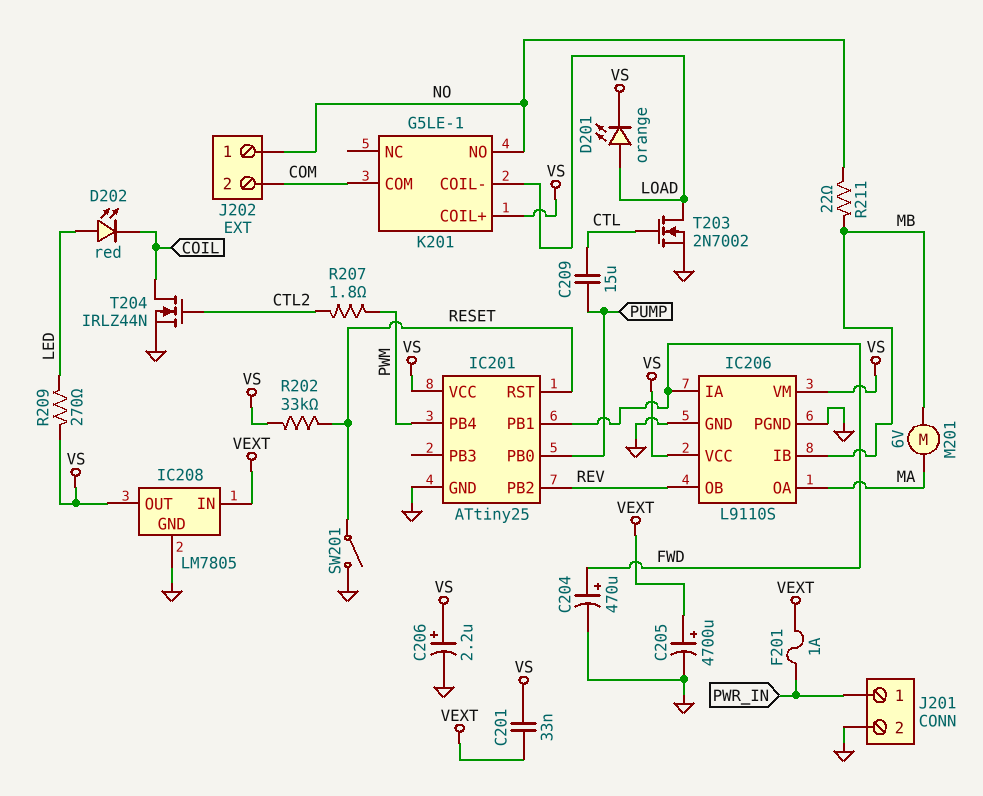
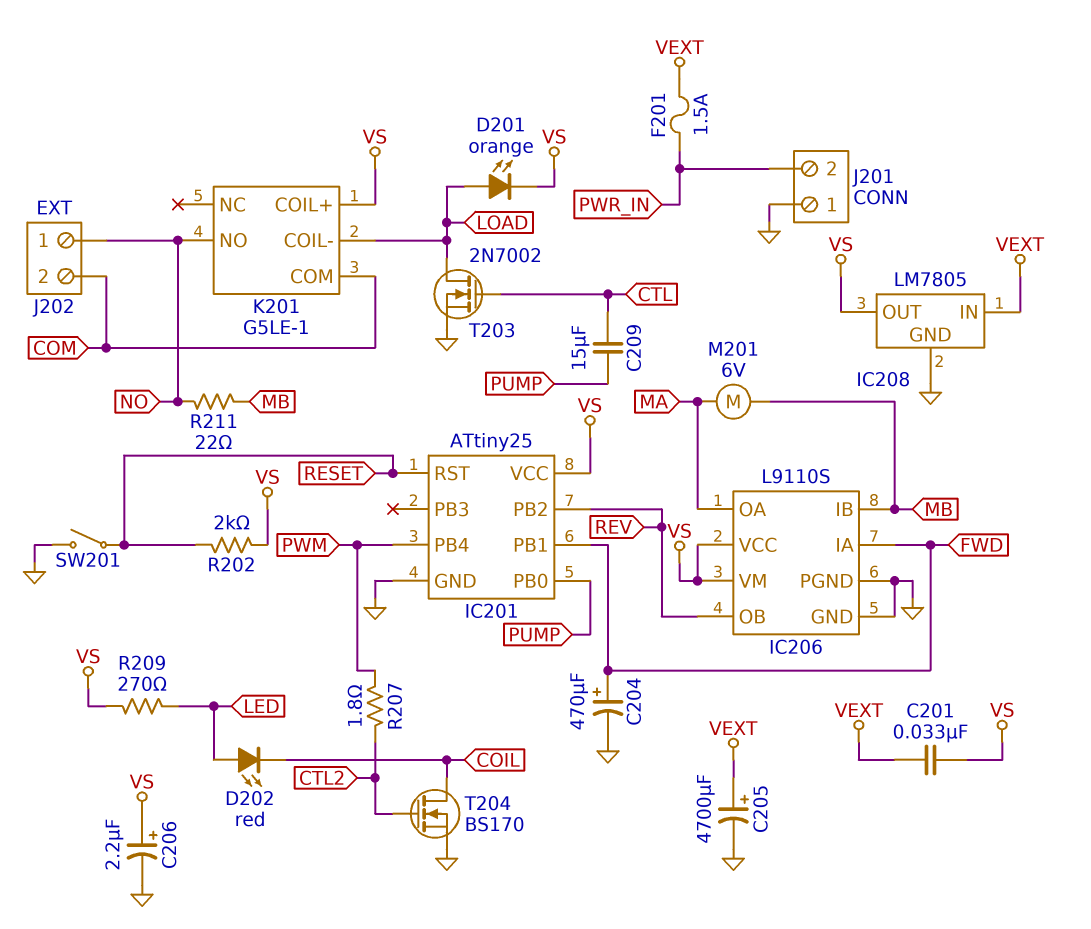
F201: 1A (PWR_IN, VEXT) -> 1.5A (PWR_IN, VEXT)
J201 pin 1: PWR_IN -> GND
J201 pin 2: GND -> PWR_IN
R202: 33k (RESET, VS) -> 2k (RESET, VS)
T204: NMOS IRLZ44N (G CTL2, D COIL, S GND) -> NMOS BS170 (G CTL2, D COIL, S GND)

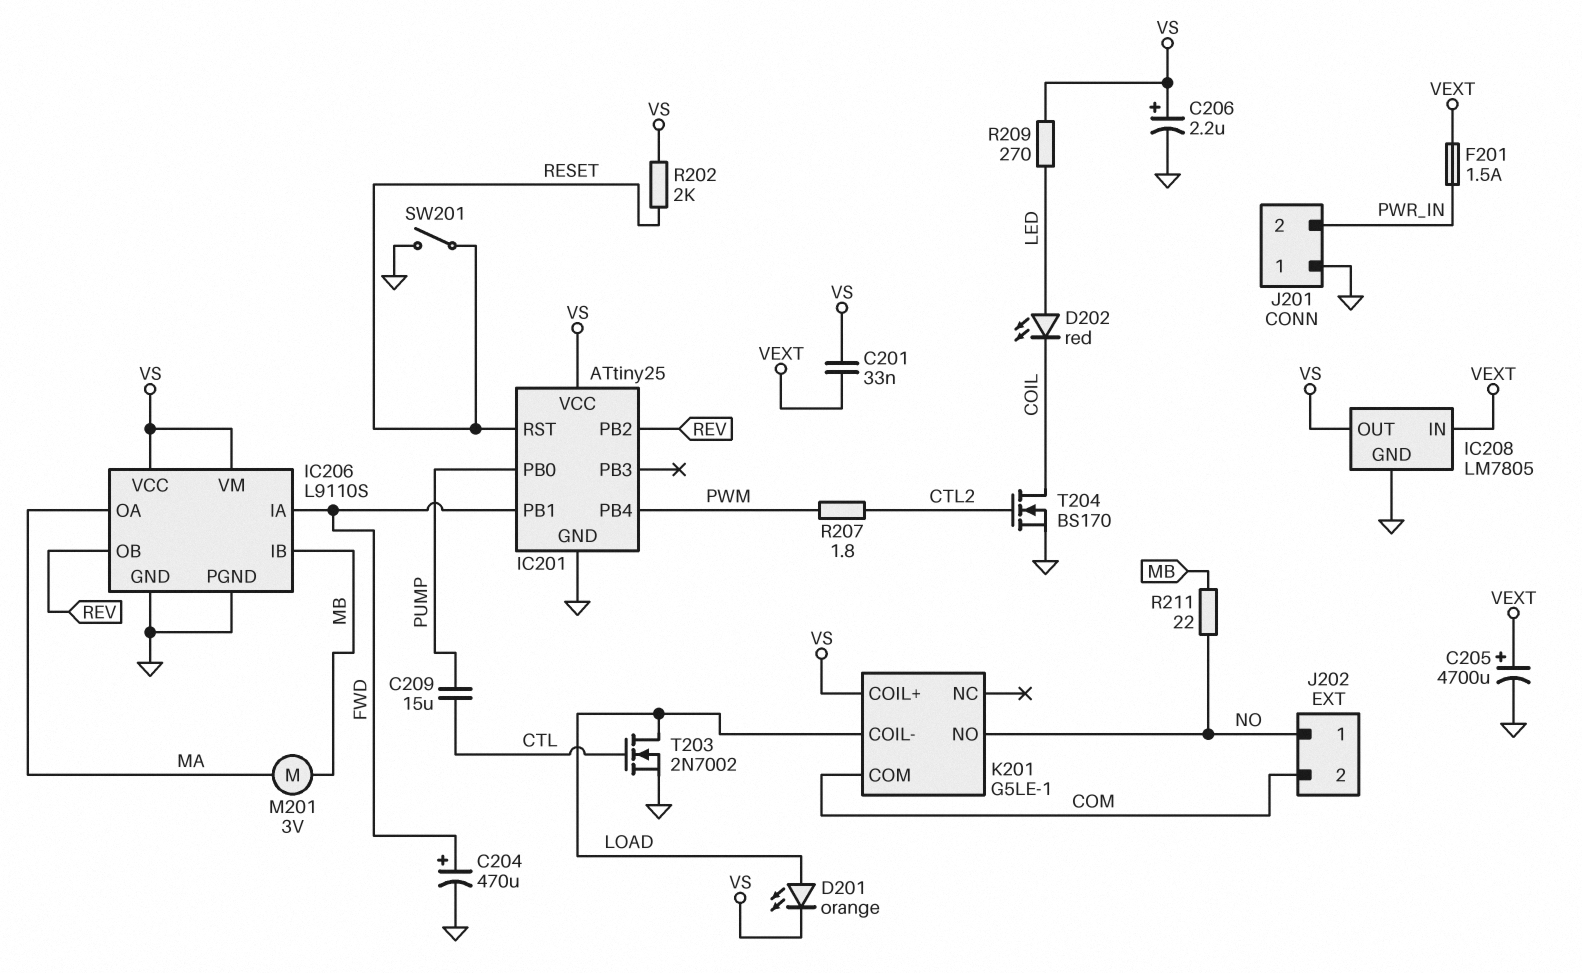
M201: motor 6V (MA, MB) -> motor 3V (MA, MB)

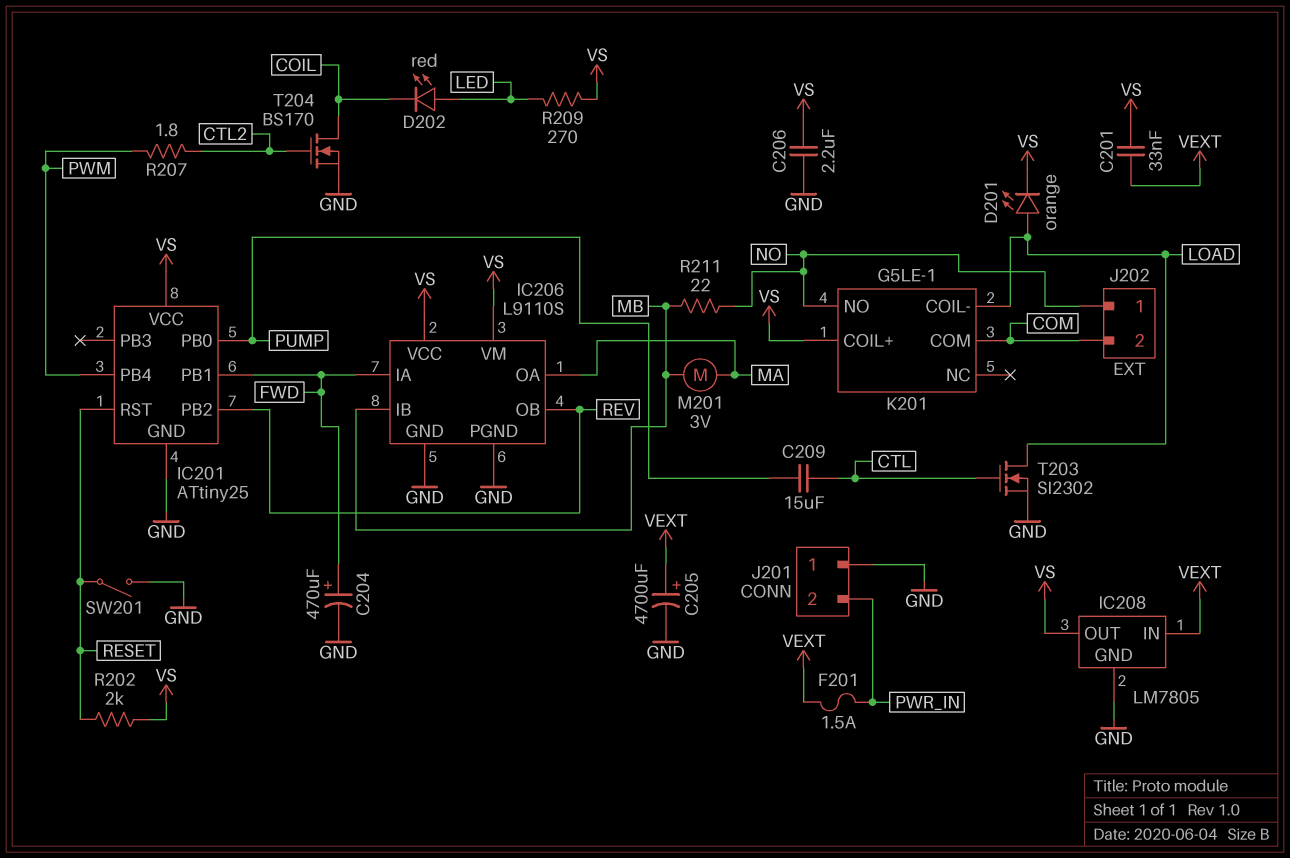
C206: 2.2uF (plus VS, minus GND) -> 2.2uF (GND, VS)
T203: NMOS 2N7002 (G CTL, D LOAD, S GND) -> NMOS SI2302 (G CTL, D LOAD, S GND)

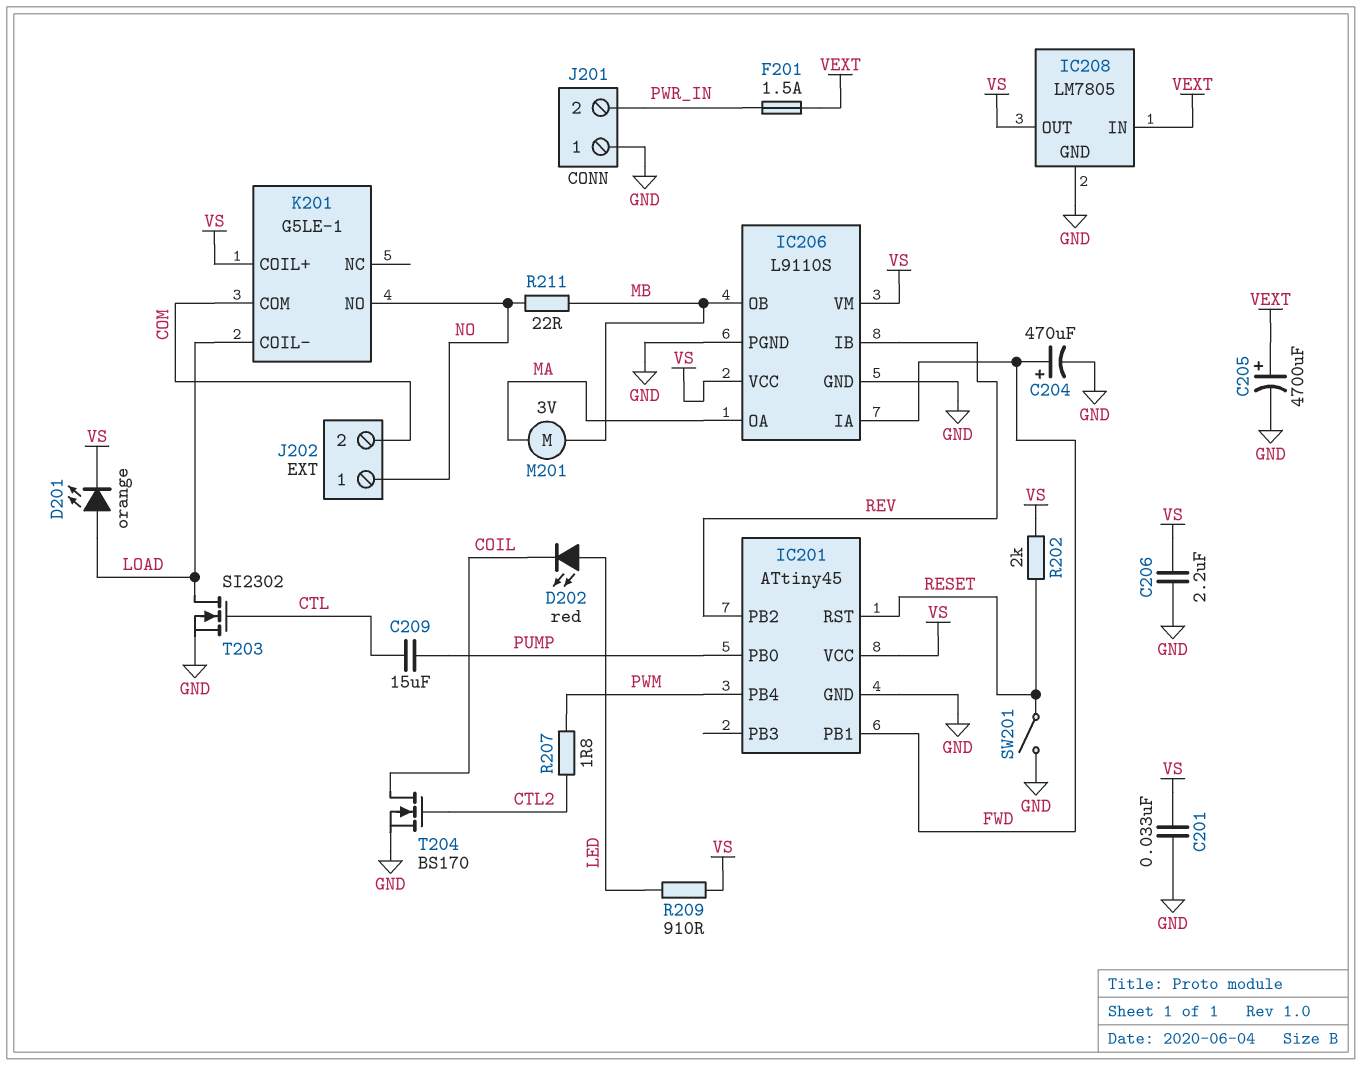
C201: 33nF (VEXT, VS) -> 33nF (GND, VS)
IC201: ATtiny25 -> ATtiny45
IC206 pin IB: MB -> REV
IC206 pin OB: REV -> MB
R209: 270 (LED, VS) -> 910 (LED, VS)

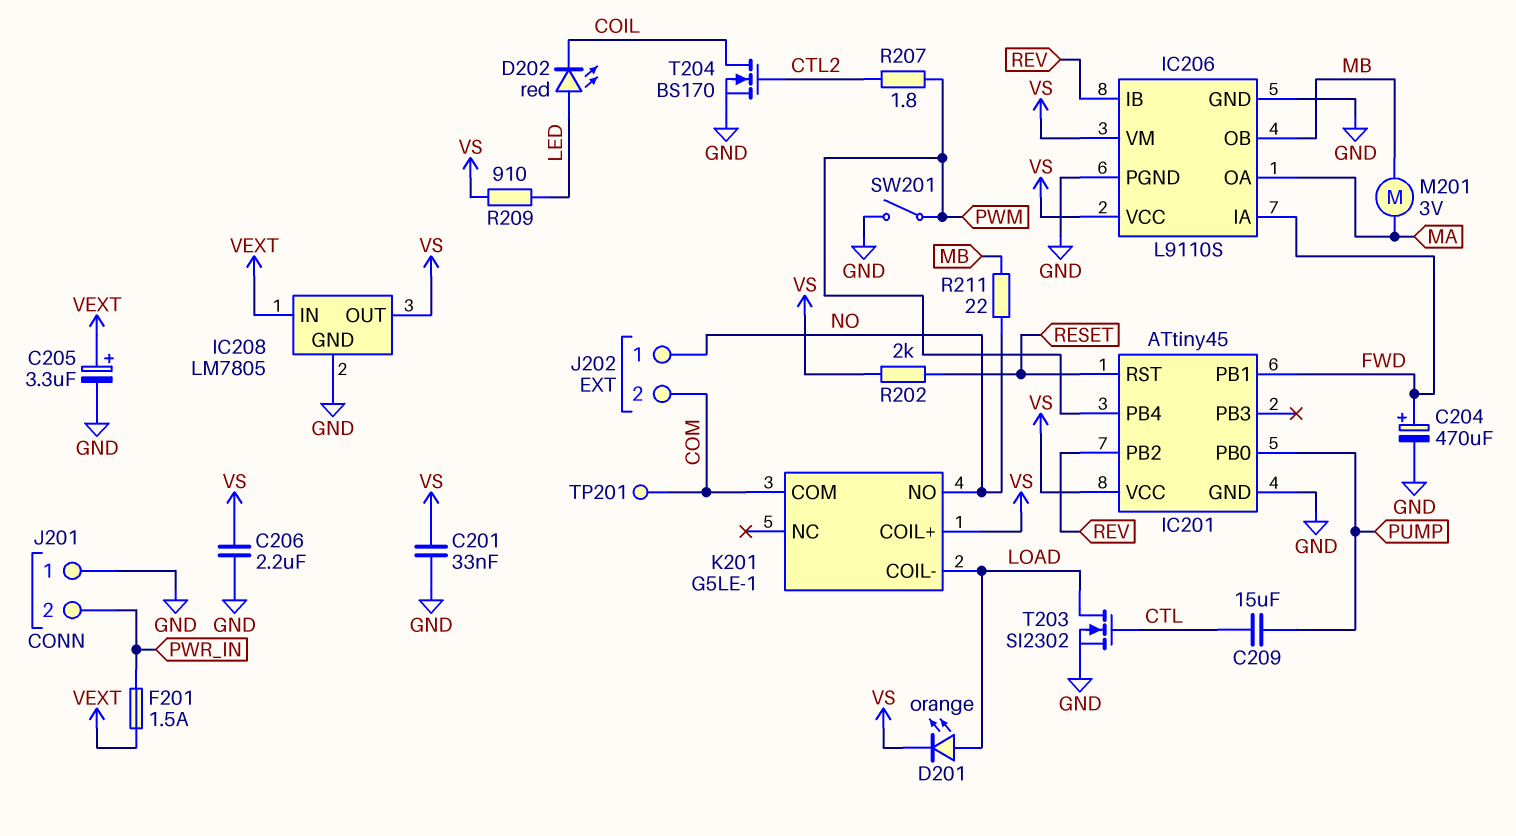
C205: 4700uF (plus VEXT, minus GND) -> 3.3uF (plus VEXT, minus GND)
SW201: switch (GND, RESET) -> switch (GND, PWM)
TP201: none -> test point (COM)

